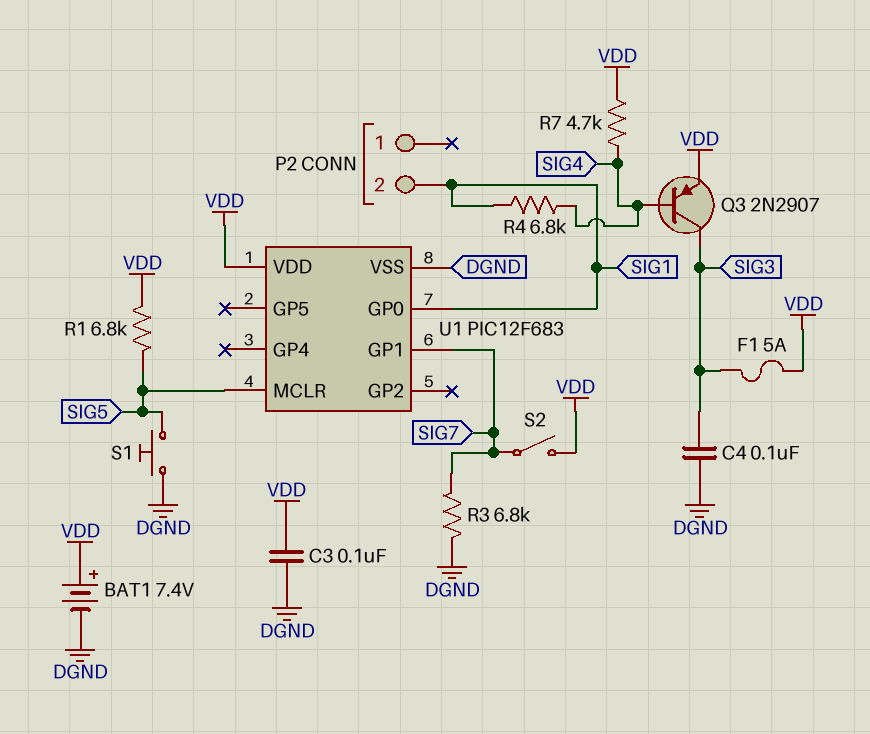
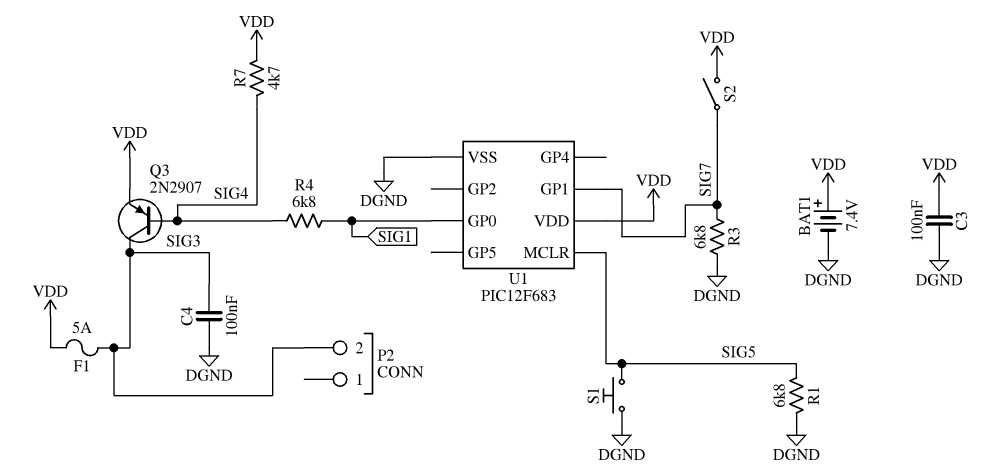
P2 pin 2: SIG1 -> SIG3
R1: 6.8k (SIG5, VDD) -> 6.8k (DGND, SIG5)

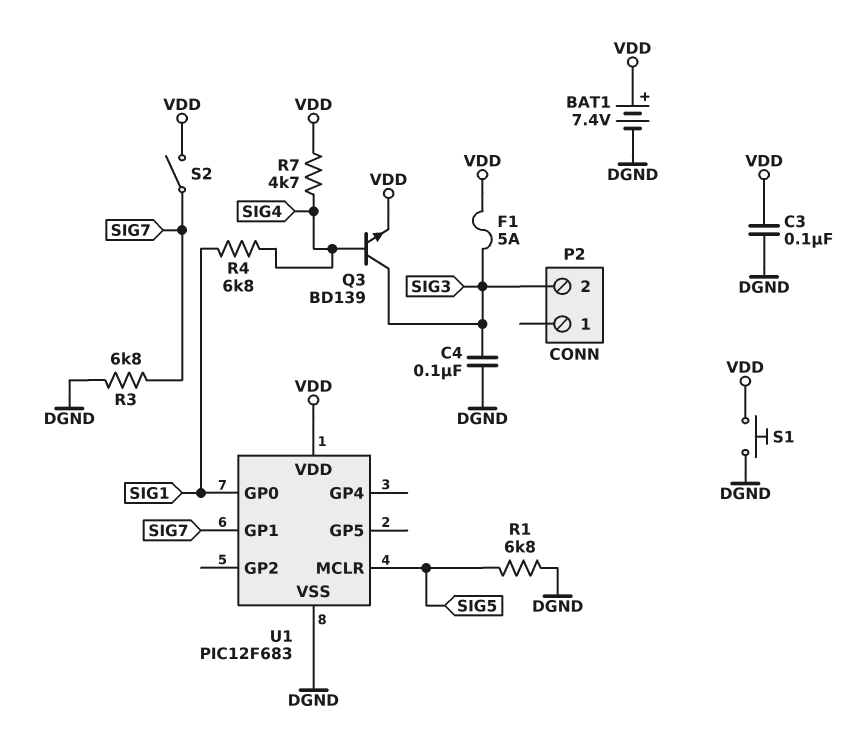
Q3: PNP 2N2907 (B SIG4, C SIG3, E VDD) -> NPN BD139 (B SIG4, C SIG3, E VDD)
S1: button (DGND, SIG5) -> button (DGND, VDD)

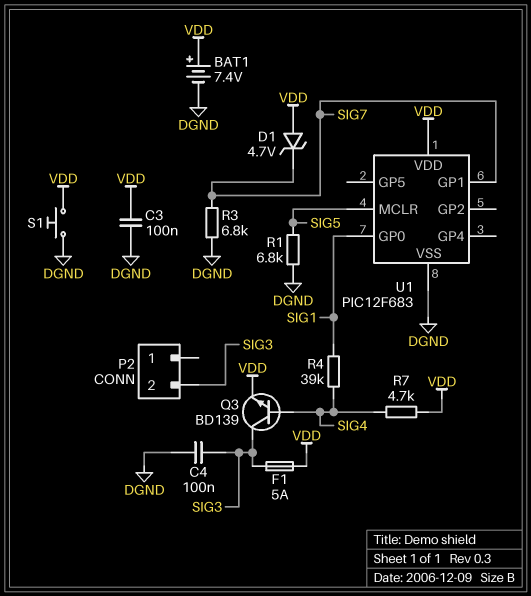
D1: none -> zener 4.7V (A VDD, K SIG7)
R4: 6.8k (SIG1, SIG4) -> 39k (SIG1, SIG4)
S2: switch (SIG7, VDD) -> none

